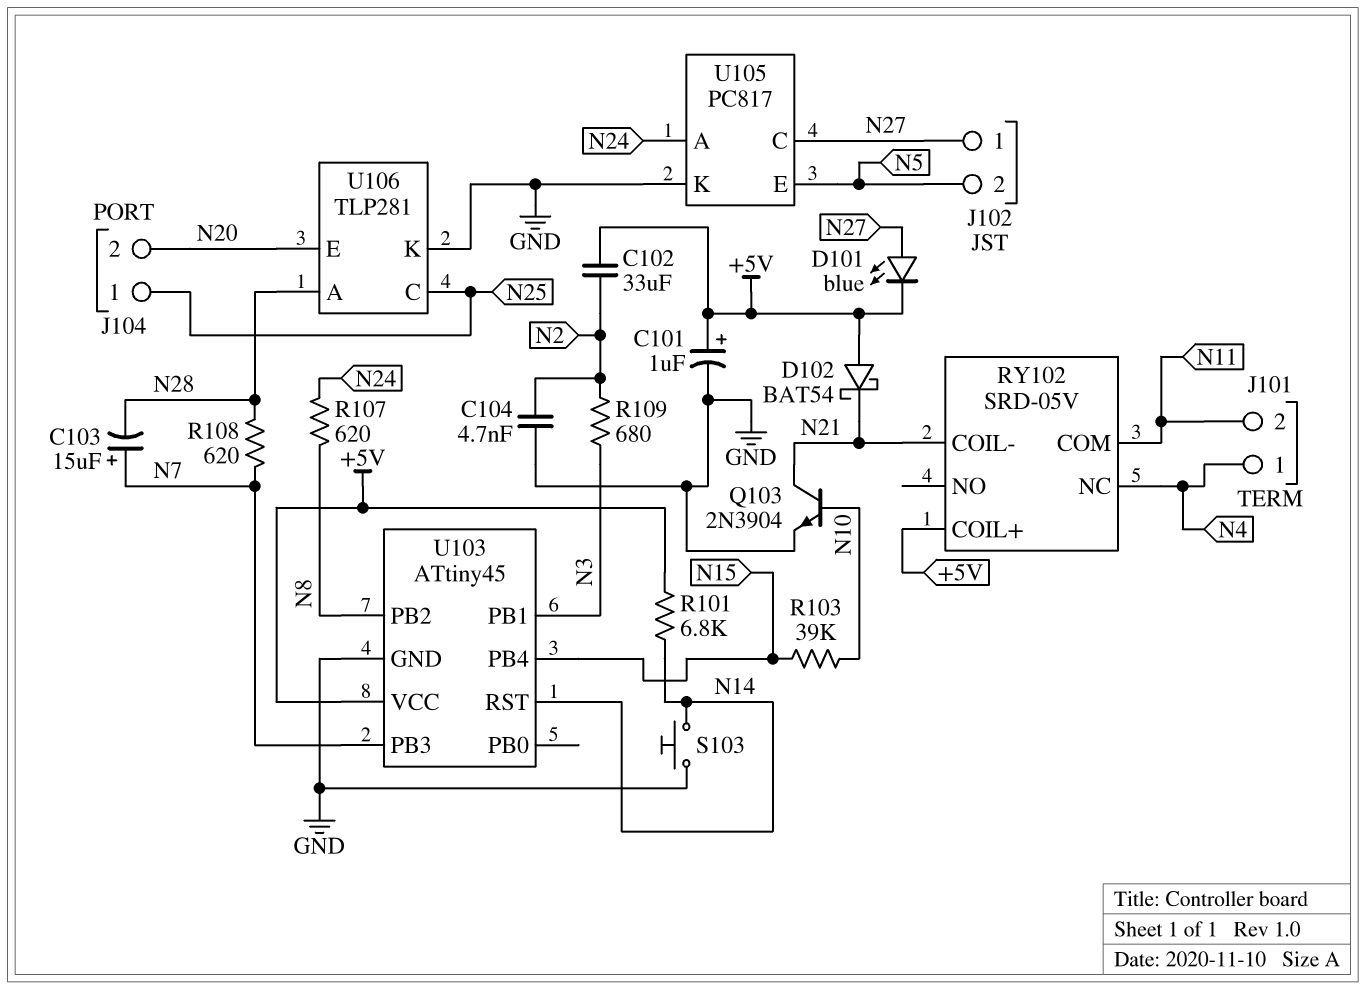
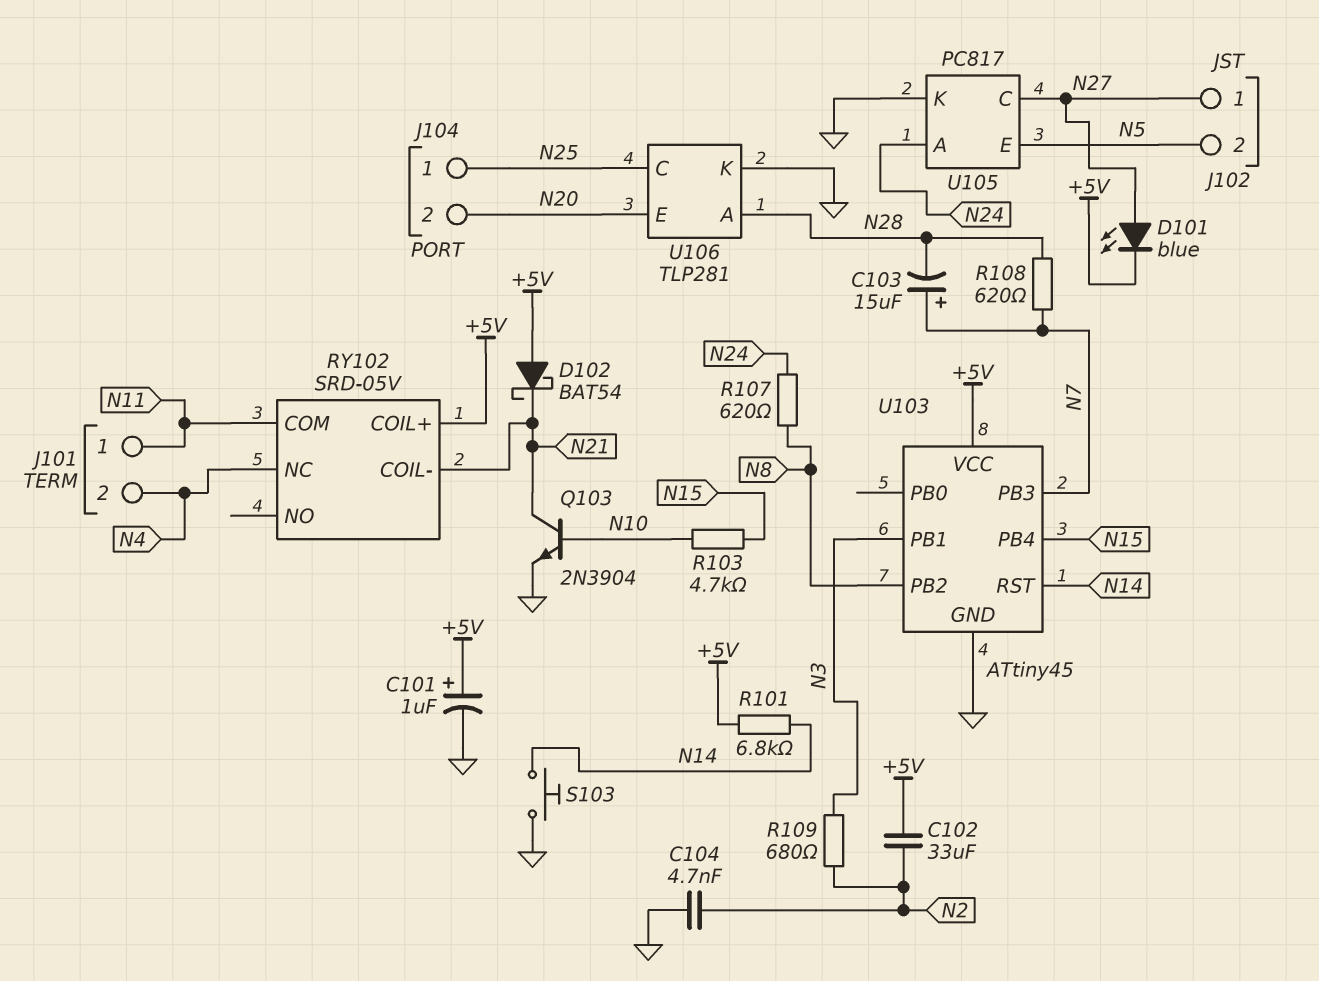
J101 pin 1: N4 -> N11
J101 pin 2: N11 -> N4
R103: 39k (N10, N15) -> 4.7k (N10, N15)

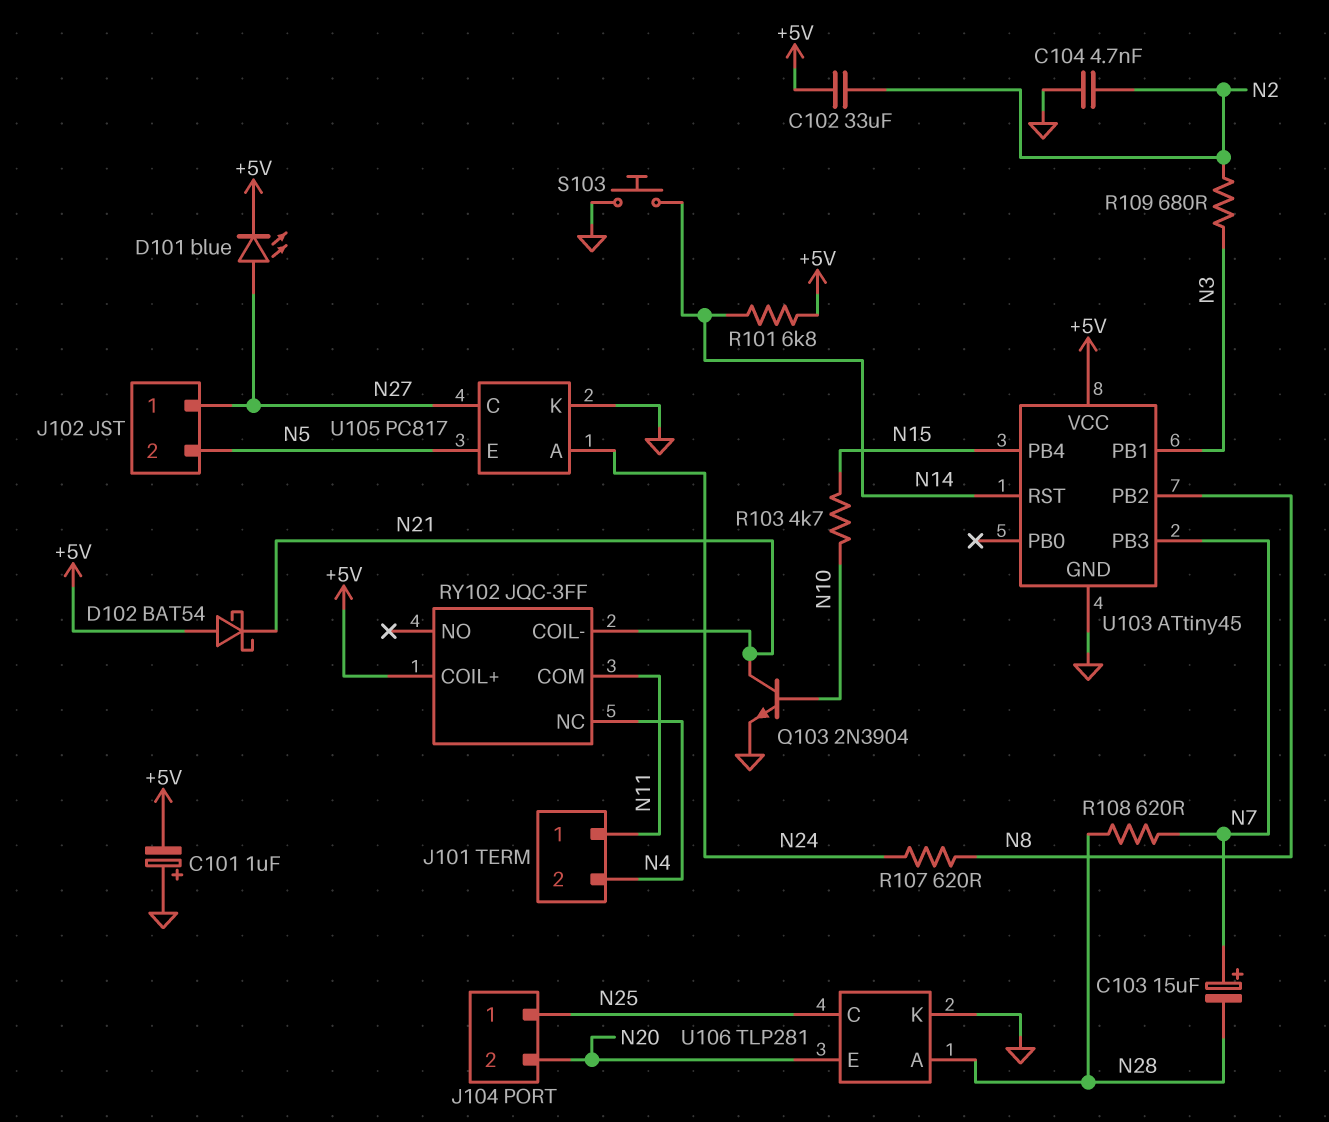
C101: 1uF (plus +5V, minus GND) -> 1uF (plus GND, minus +5V)
RY102: SRD-05V -> JQC-3FF

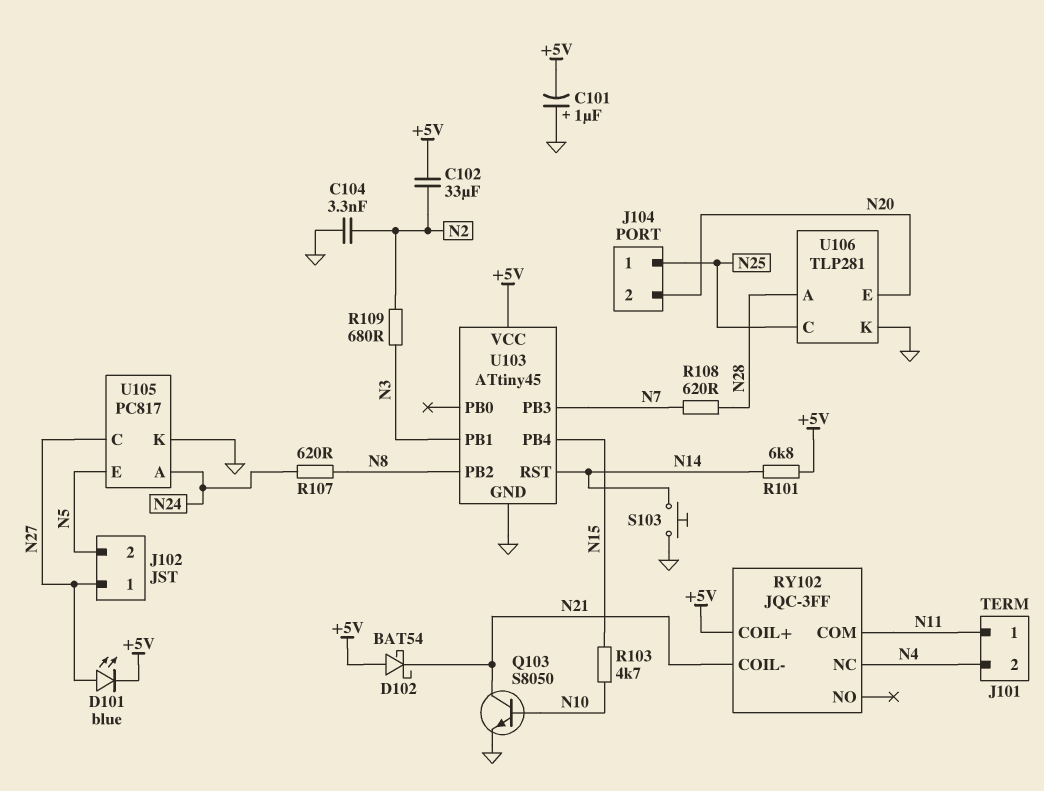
C103: 15uF (plus N7, minus N28) -> none
C104: 4.7nF (GND, N2) -> 3.3nF (GND, N2)
Q103: NPN 2N3904 (B N10, C N21, E GND) -> NPN S8050 (B N10, C N21, E GND)

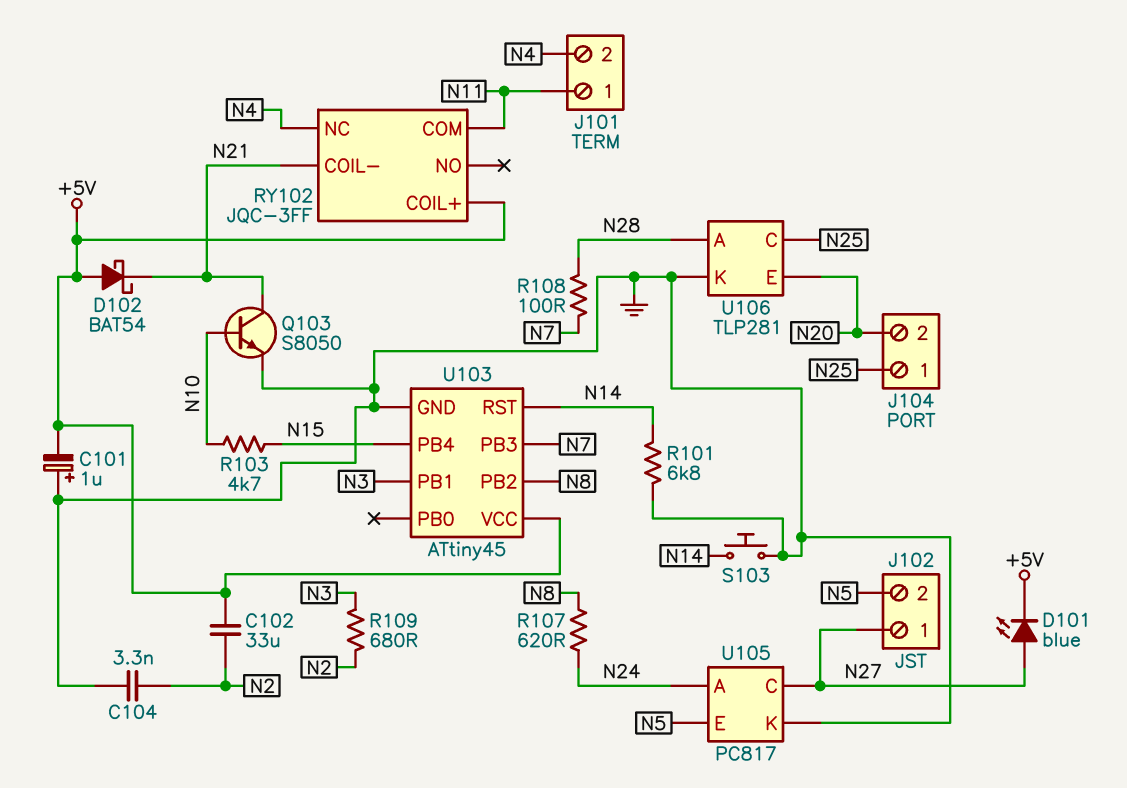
R101: 6.8k (+5V, N14) -> 6.8k (GND, N14)
R108: 620 (N7, N28) -> 100 (N7, N28)

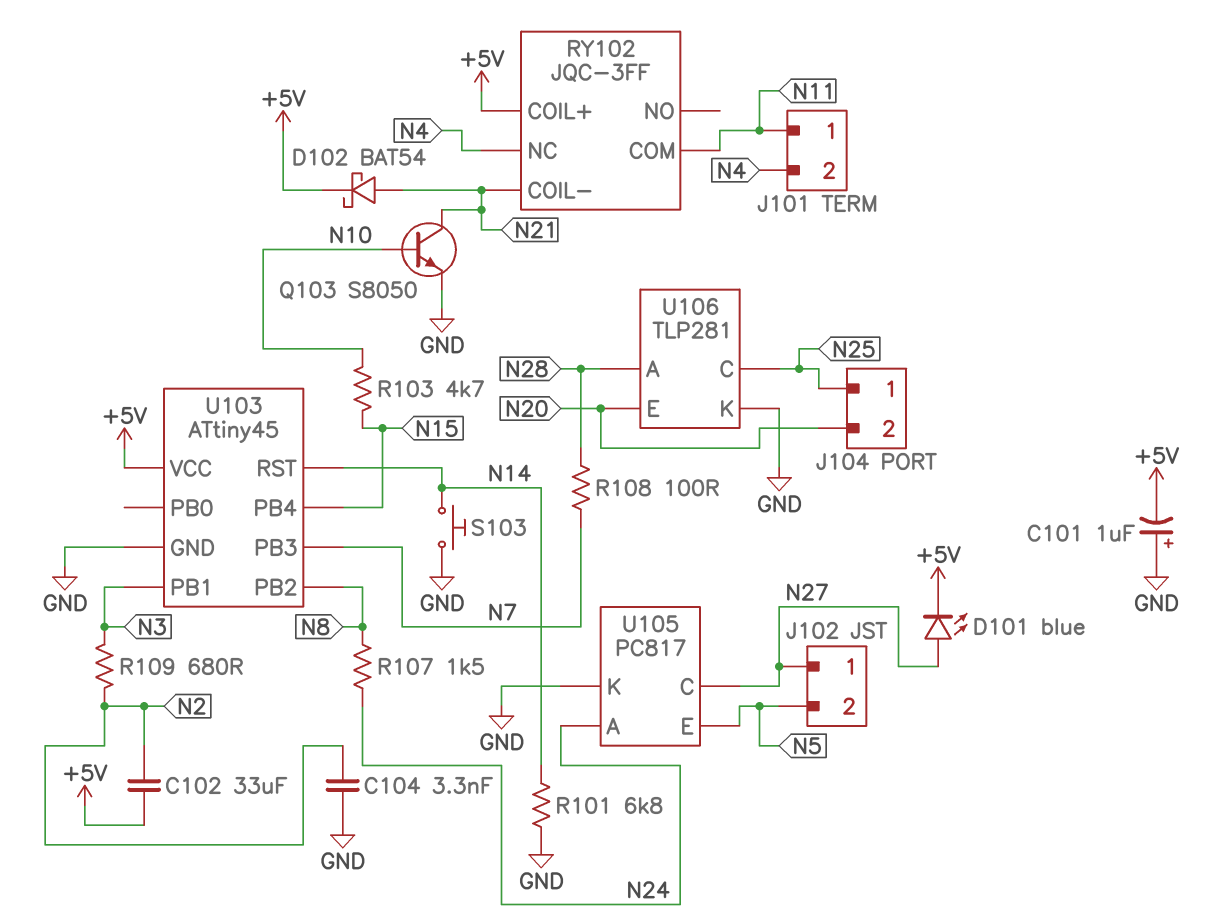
D102: schottky BAT54 (A +5V, K N21) -> schottky BAT54 (A N21, K +5V)
R107: 620 (N8, N24) -> 1.5k (N8, N24)

